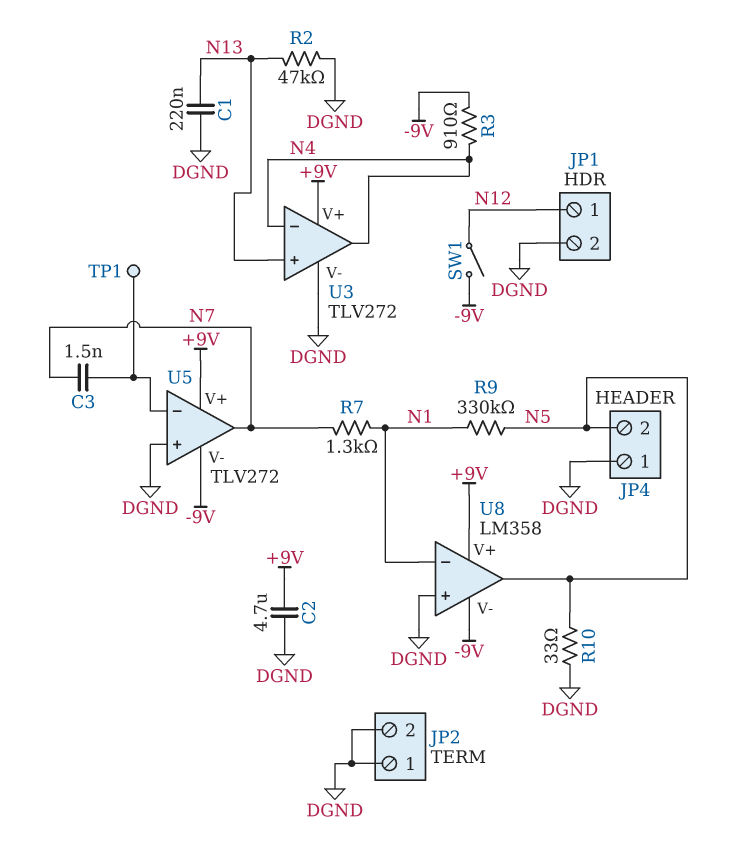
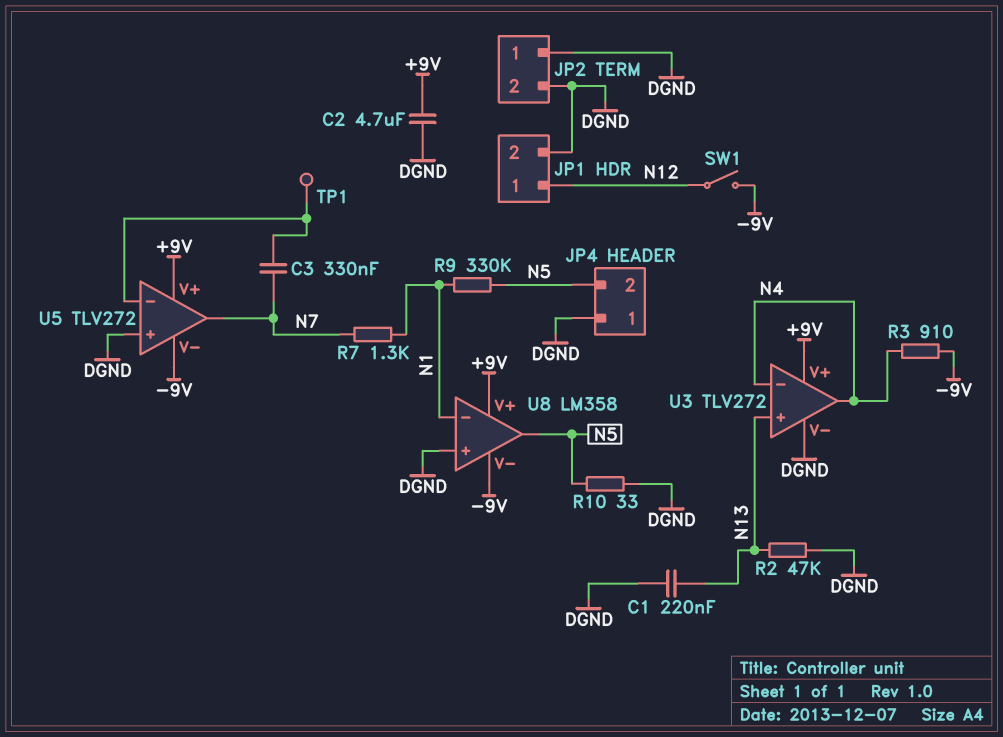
C3: 1.5nF (N7, U5/in-) -> 330nF (N7, U5/in-)

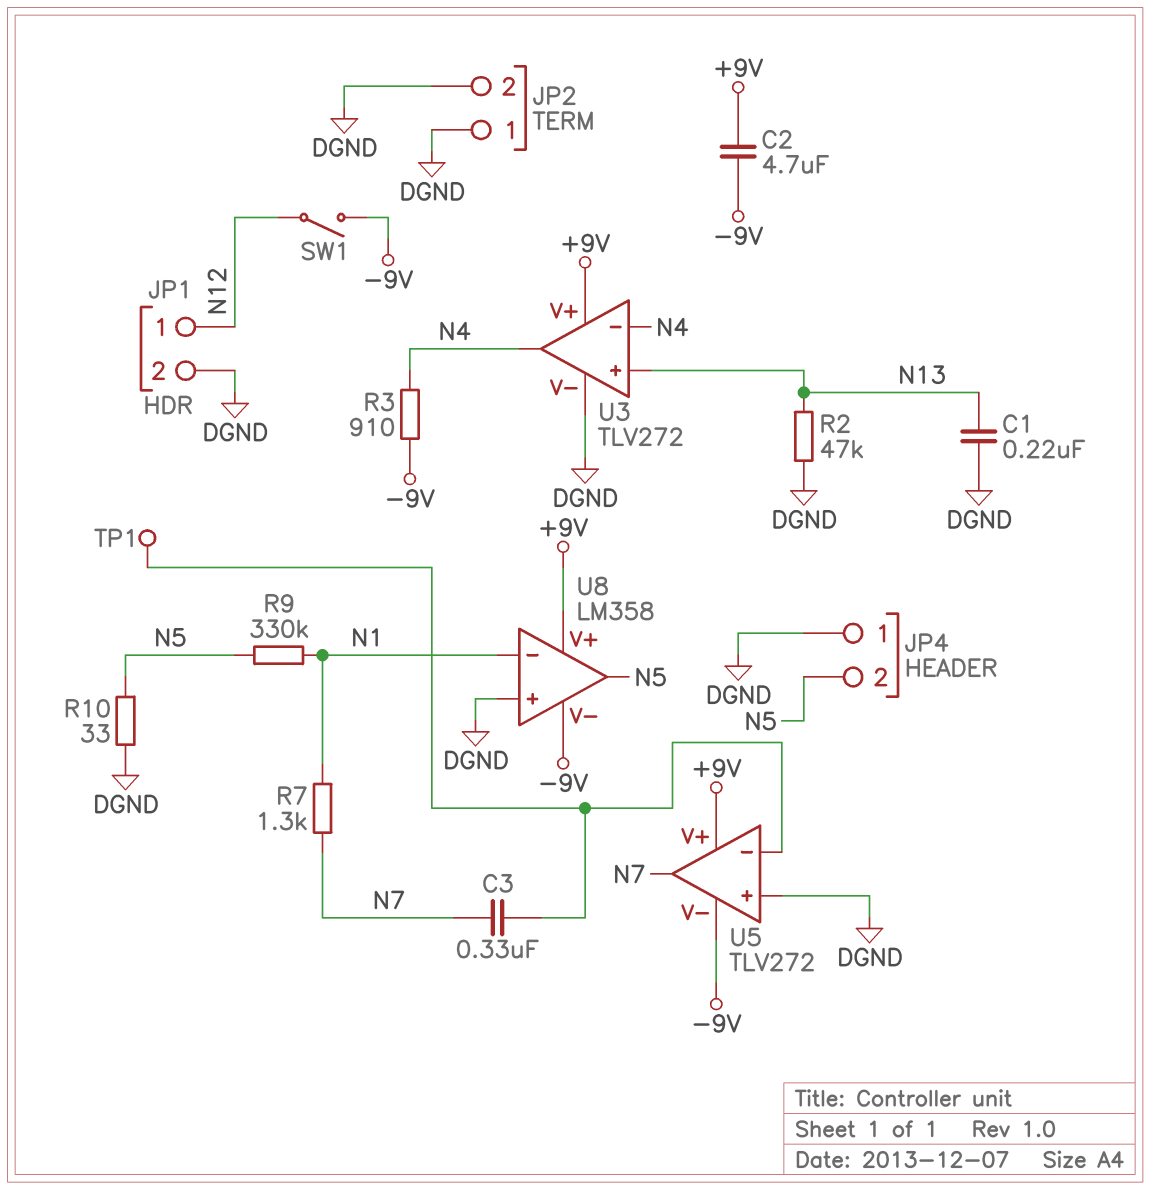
C2: 4.7uF (+9V, DGND) -> 4.7uF (+9V, -9V)

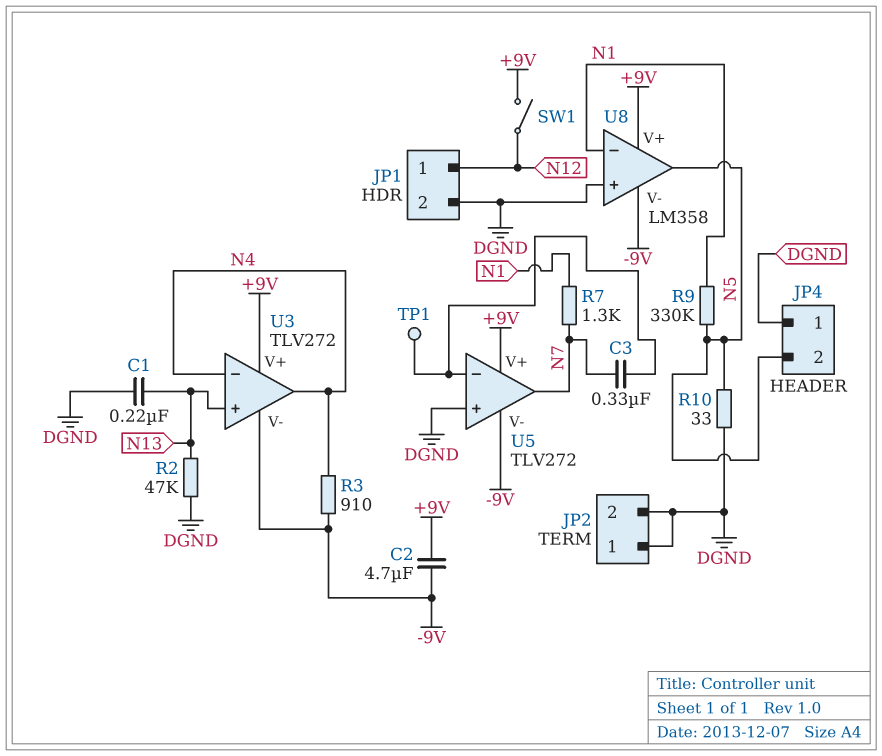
SW1: switch (-9V, N12) -> switch (+9V, N12)
U3 pin V-: DGND -> -9V

